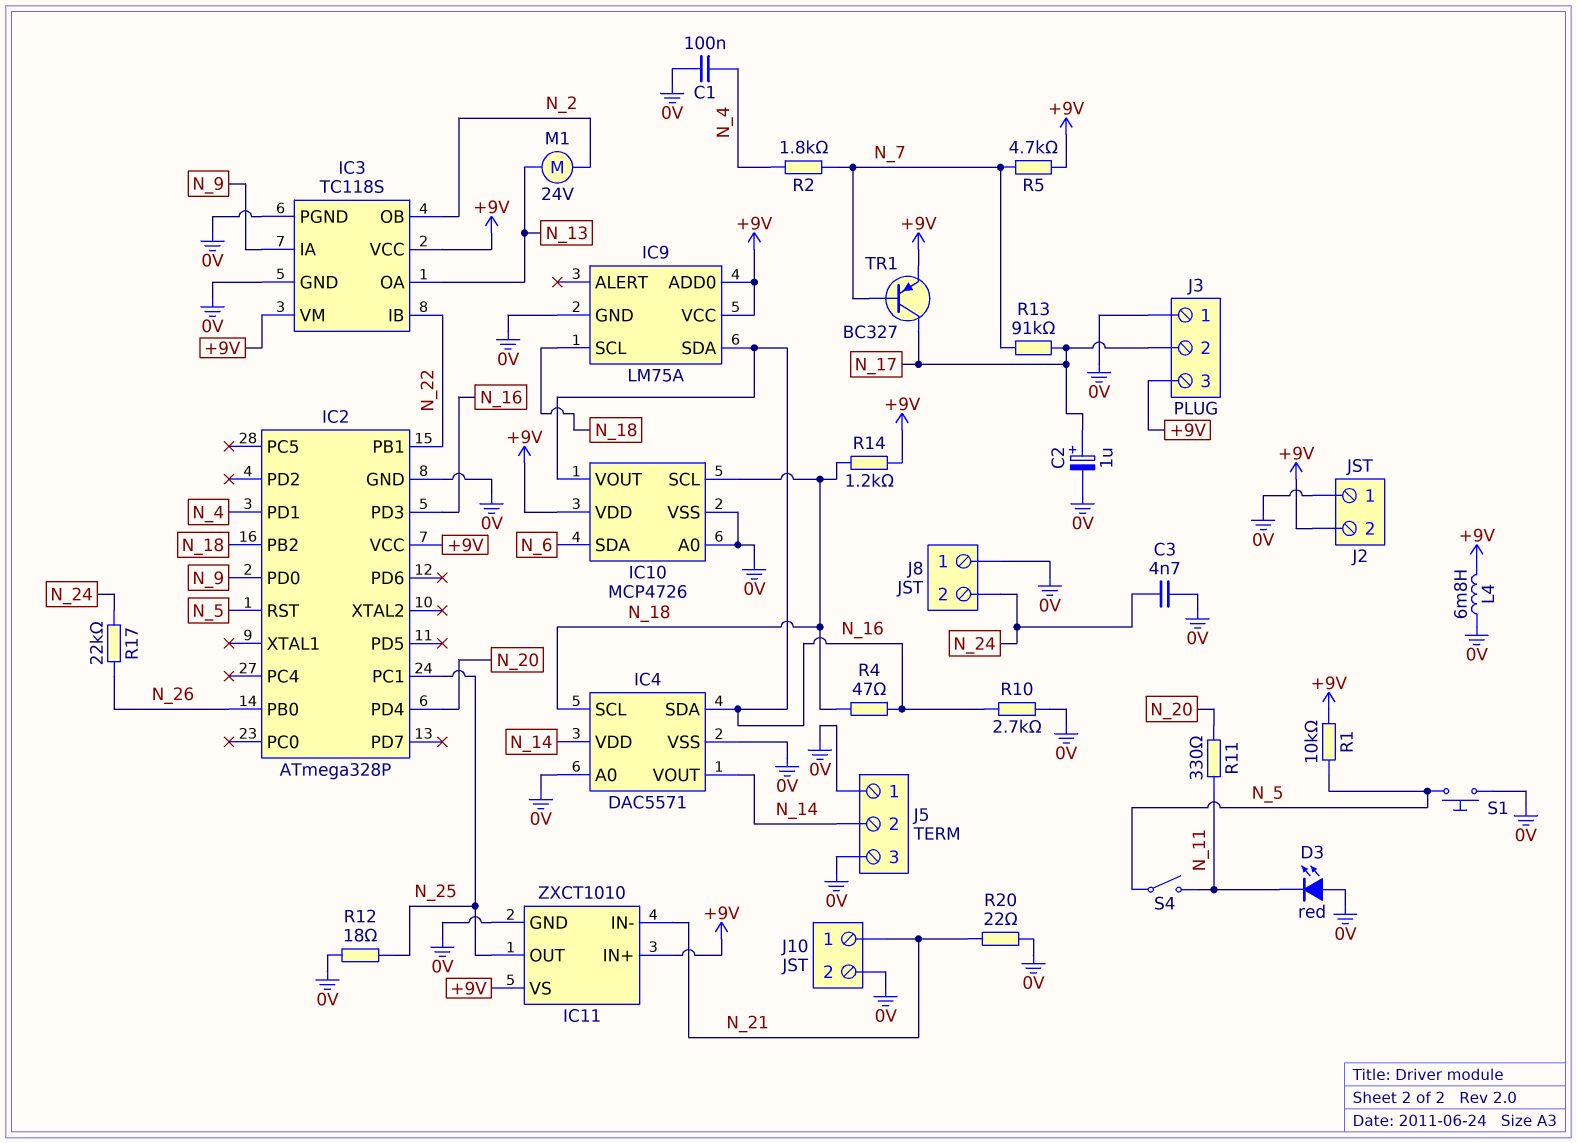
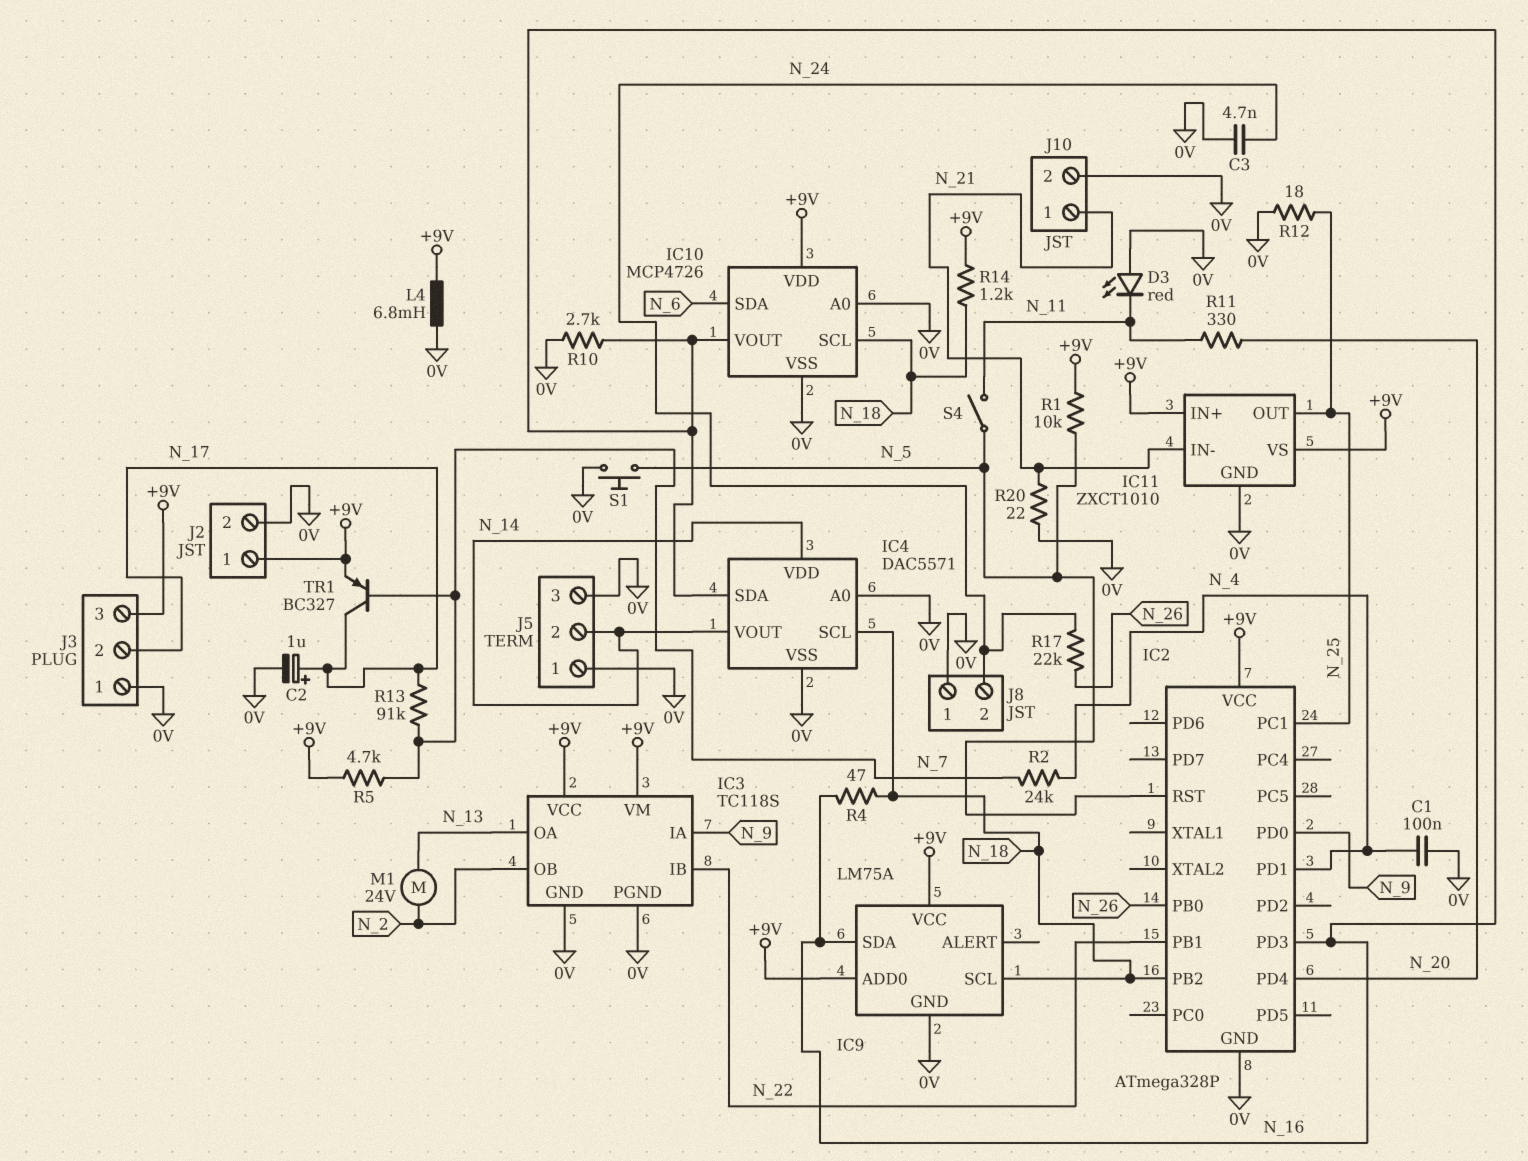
J2 pin 1: 0V -> +9V
J2 pin 2: +9V -> 0V
R2: 1.8k (N_4, N_7) -> 24k (N_4, N_7)

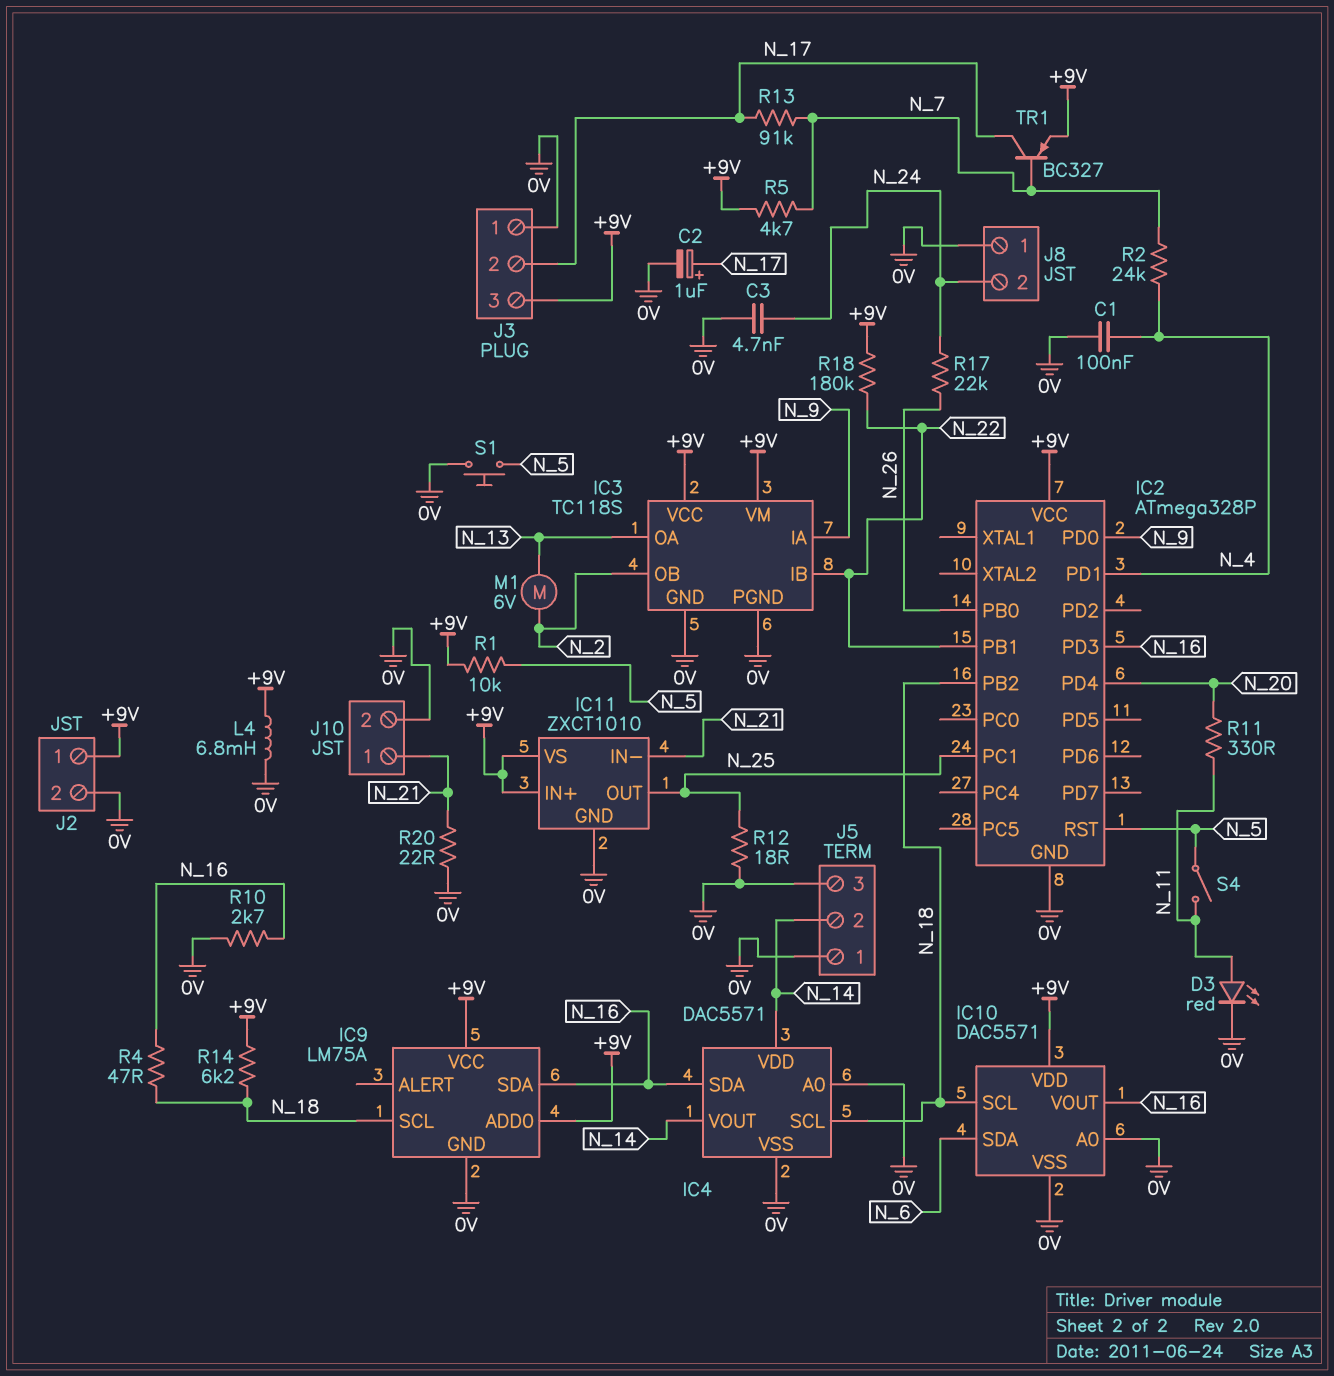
D3: LED red (A 0V, K N_11) -> LED red (A N_11, K 0V)
IC10: MCP4726 -> DAC5571
M1: motor 24V (N_2, N_13) -> motor 6V (N_2, N_13)
R14: 1.2k (+9V, N_18) -> 6.2k (+9V, N_18)
R18: none -> 180k (+9V, N_22)

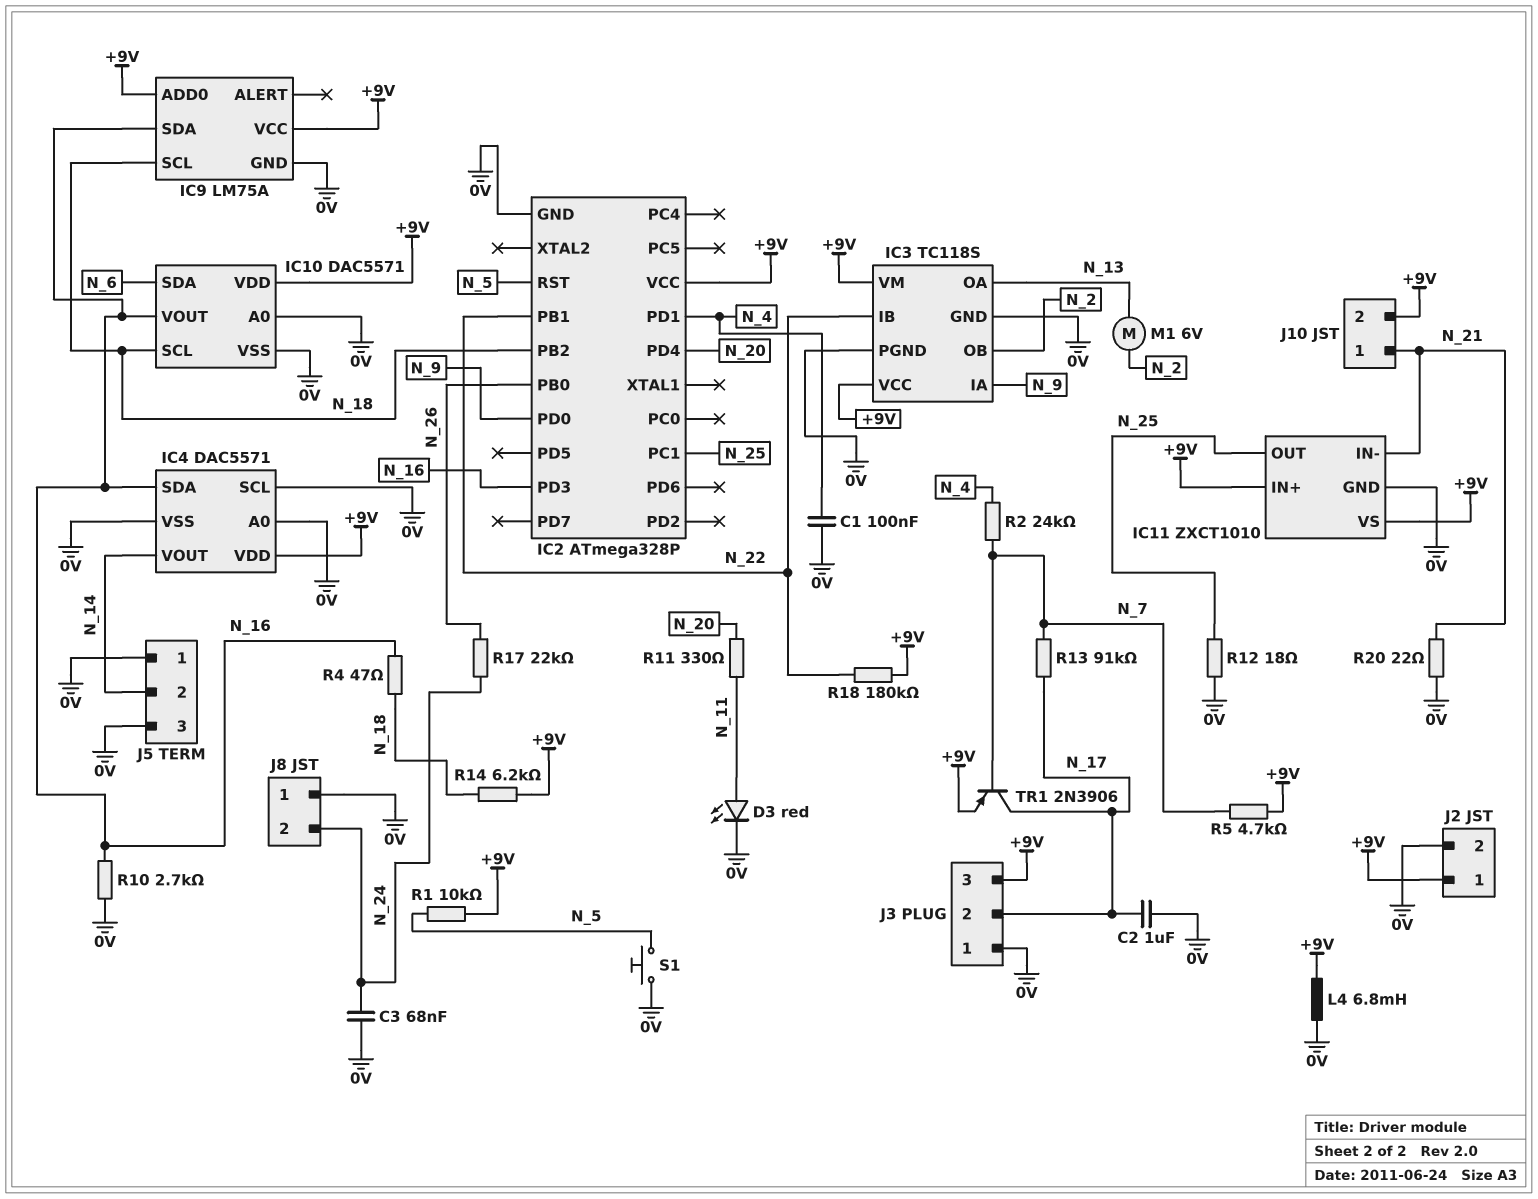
C2: 1uF (plus N_17, minus 0V) -> 1uF (0V, N_17)
C3: 4.7nF (0V, N_24) -> 68nF (0V, N_24)
IC4 pin SCL: N_18 -> 0V
IC4 pin VDD: N_14 -> +9V
J10 pin 2: 0V -> +9V
S4: switch (N_5, N_11) -> none
TR1: PNP BC327 (B N_7, C N_17, E +9V) -> PNP 2N3906 (B N_7, C N_17, E +9V)

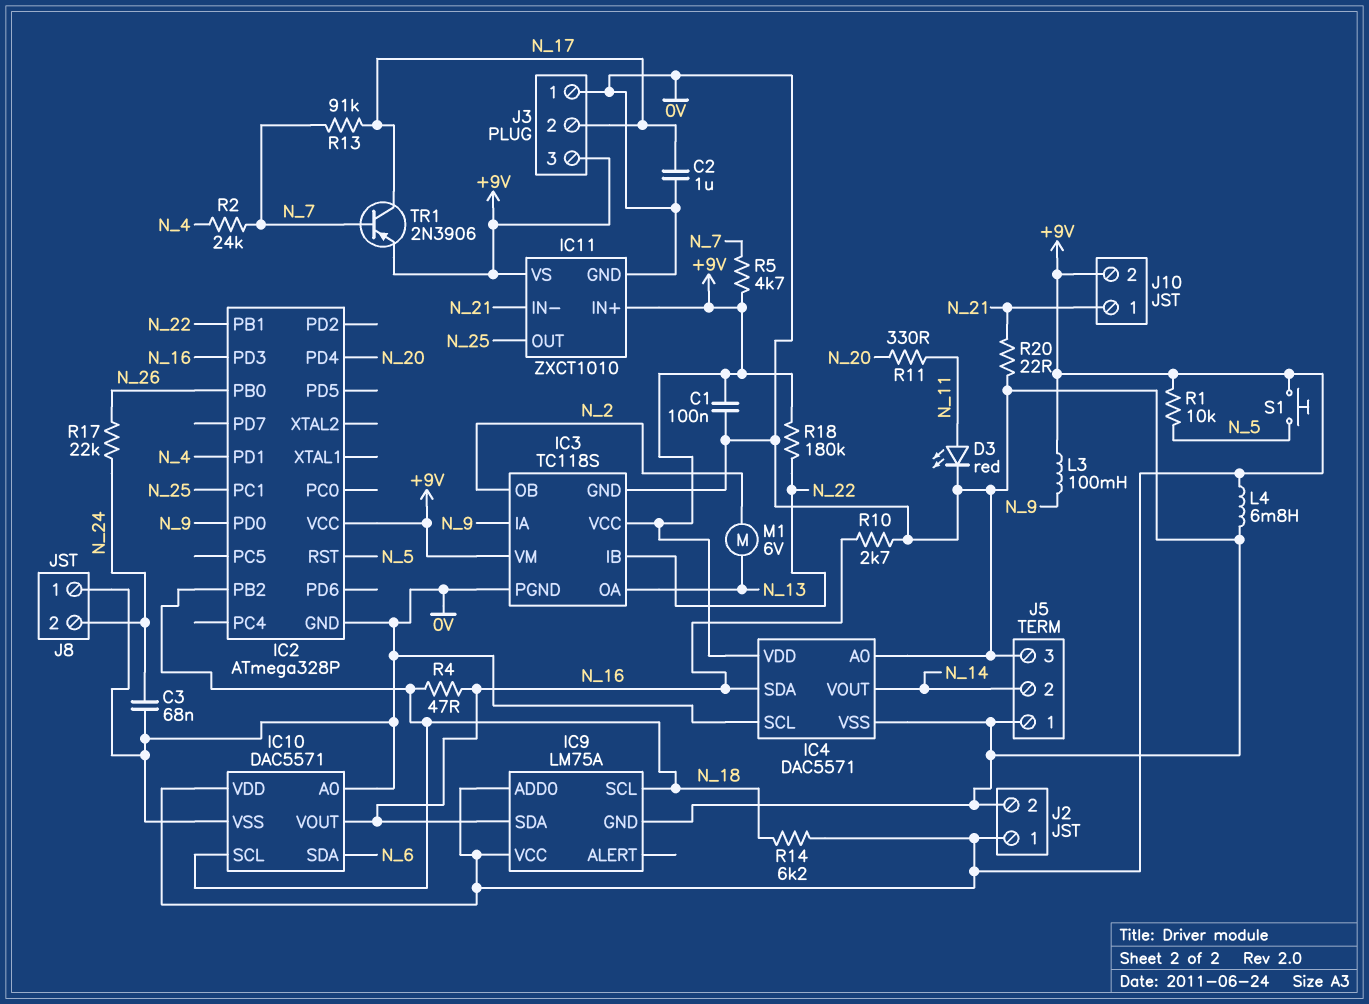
C1: 100nF (0V, N_4) -> 100nF (+9V, 0V)
L3: none -> 100mH (+9V, N_9)
R12: 18 (0V, N_25) -> none
S1: button (0V, N_5) -> button (+9V, N_5)

